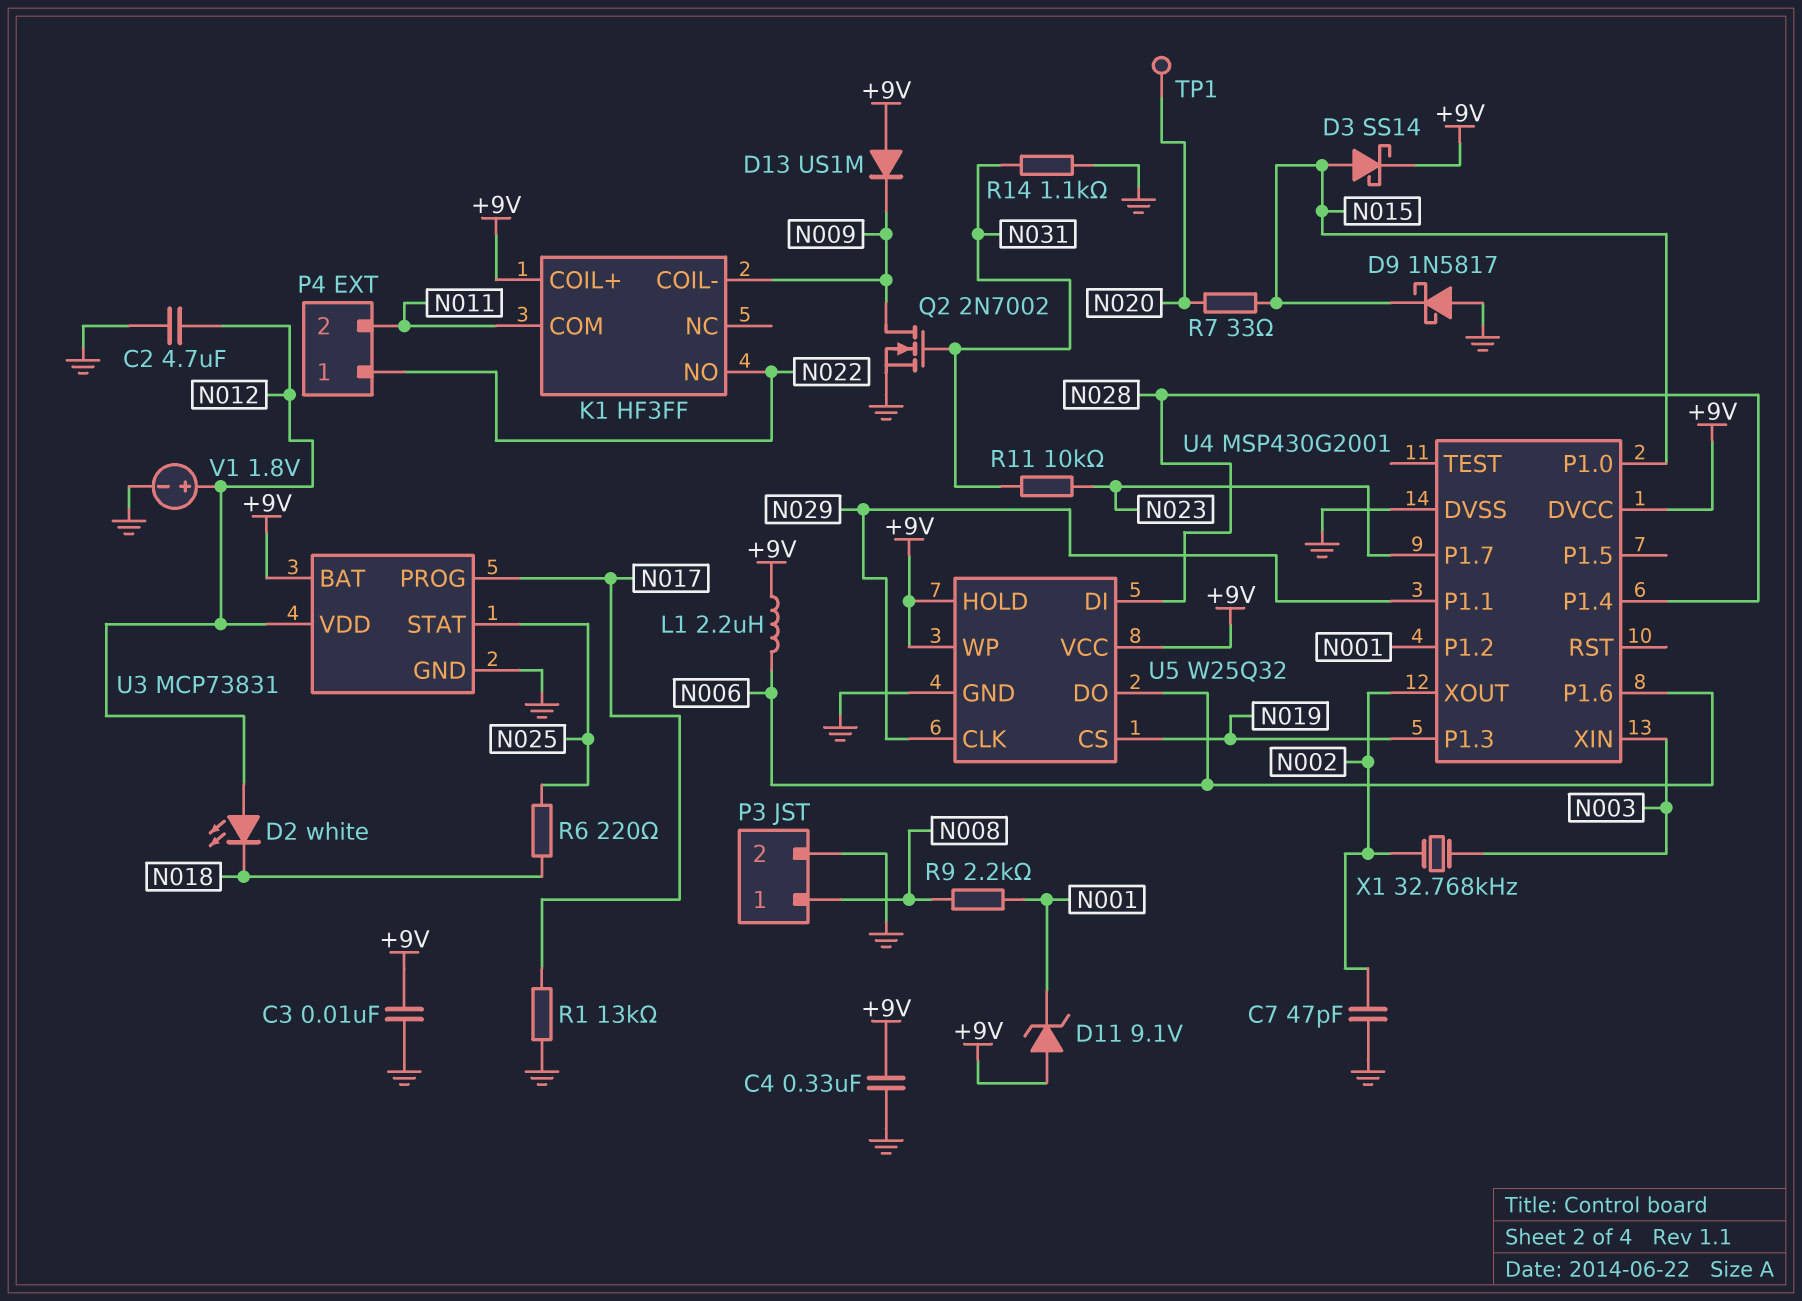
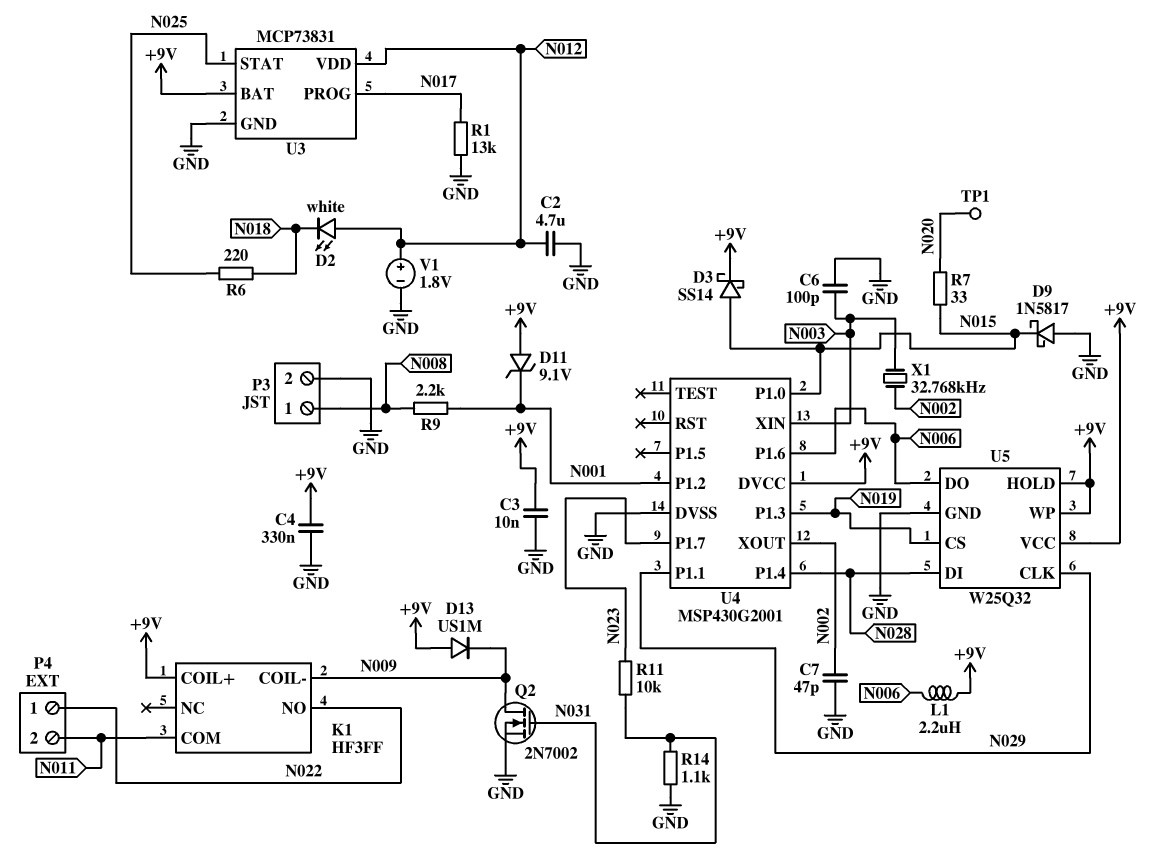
C6: none -> 100pF (GND, N003)

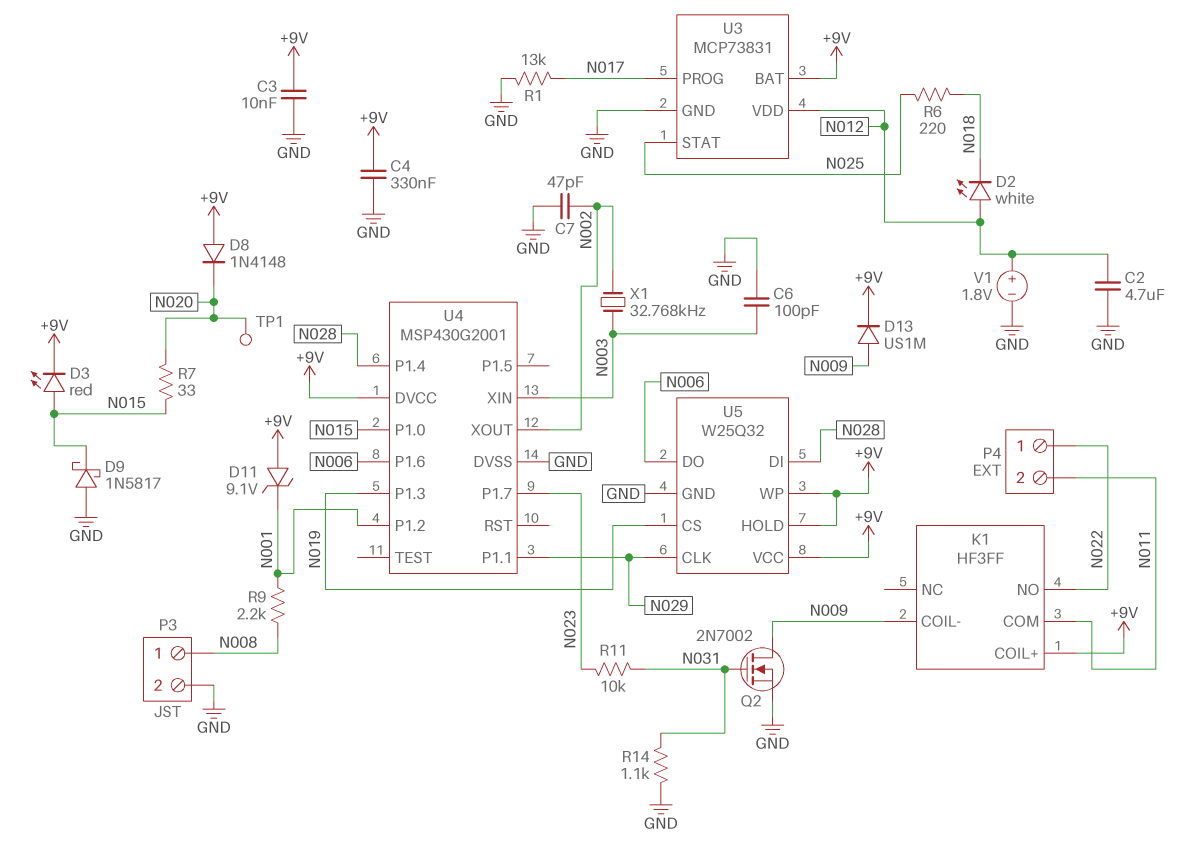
D3: schottky SS14 (A N015, K +9V) -> LED red (A N015, K +9V)
D8: none -> diode 1N4148 (A +9V, K N020)
D13: diode US1M (A +9V, K N009) -> diode US1M (A N009, K +9V)
L1: 2.2uH (+9V, N006) -> none

